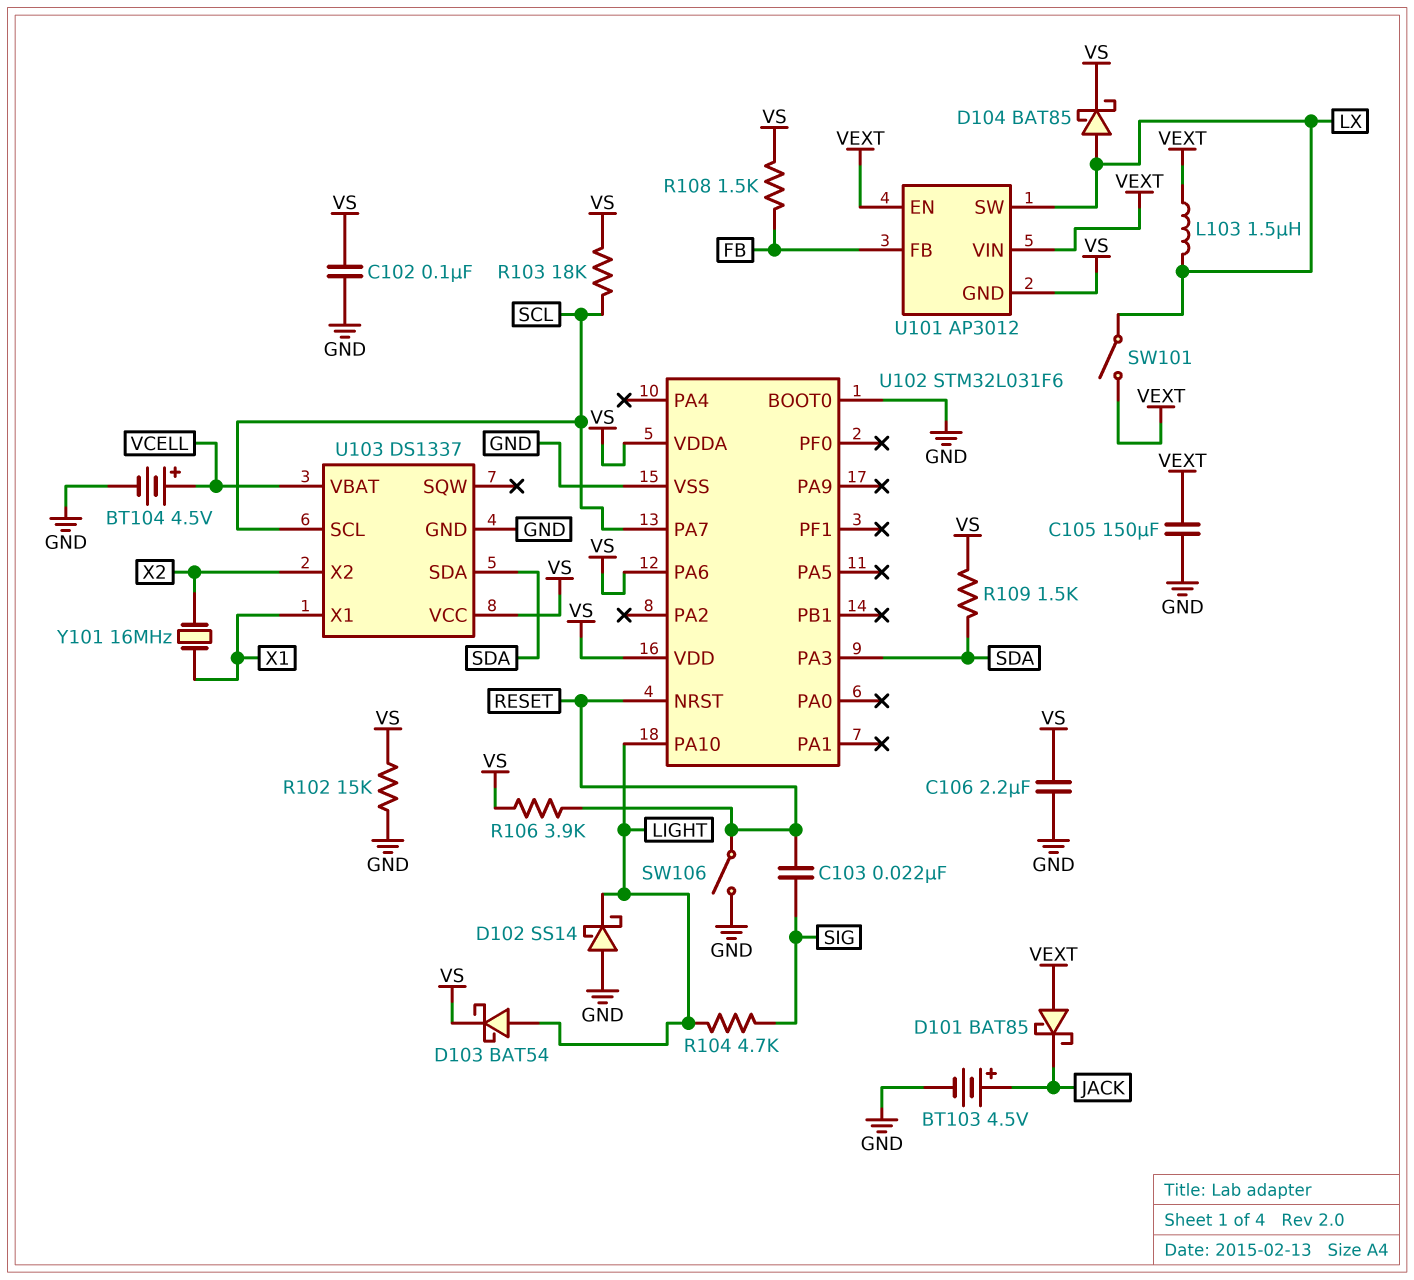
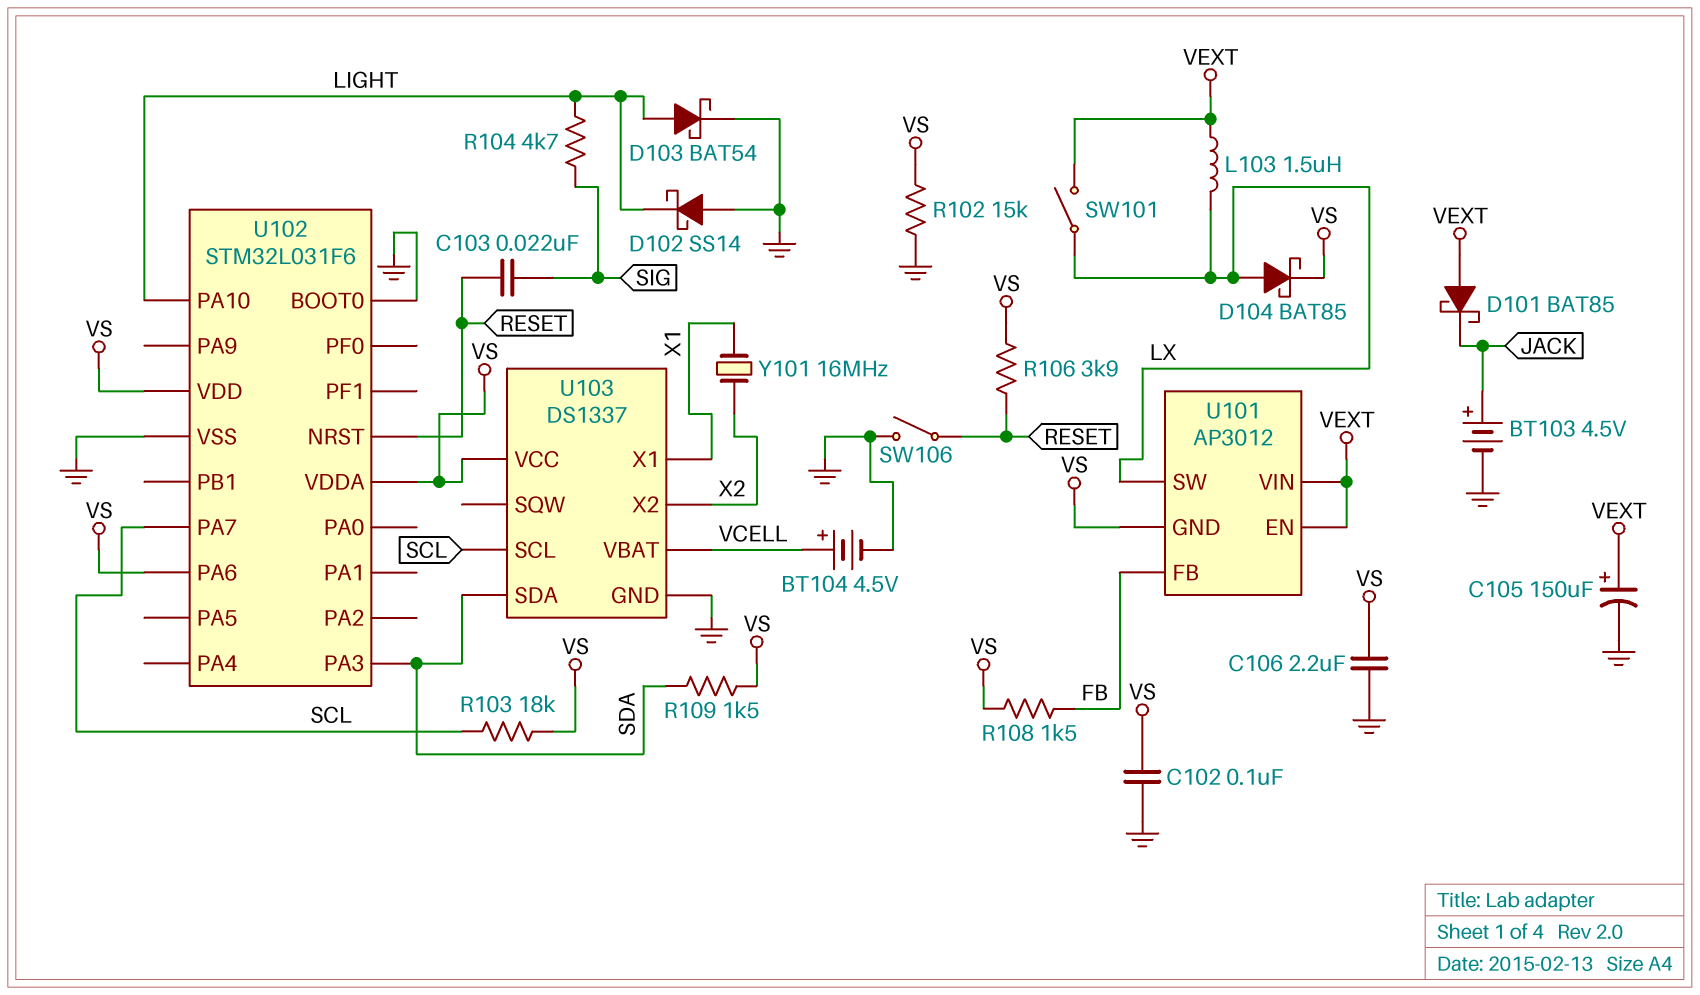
C105: 150uF (GND, VEXT) -> 150uF (plus VEXT, minus GND)
D103: schottky BAT54 (A LIGHT, K VS) -> schottky BAT54 (A LIGHT, K GND)

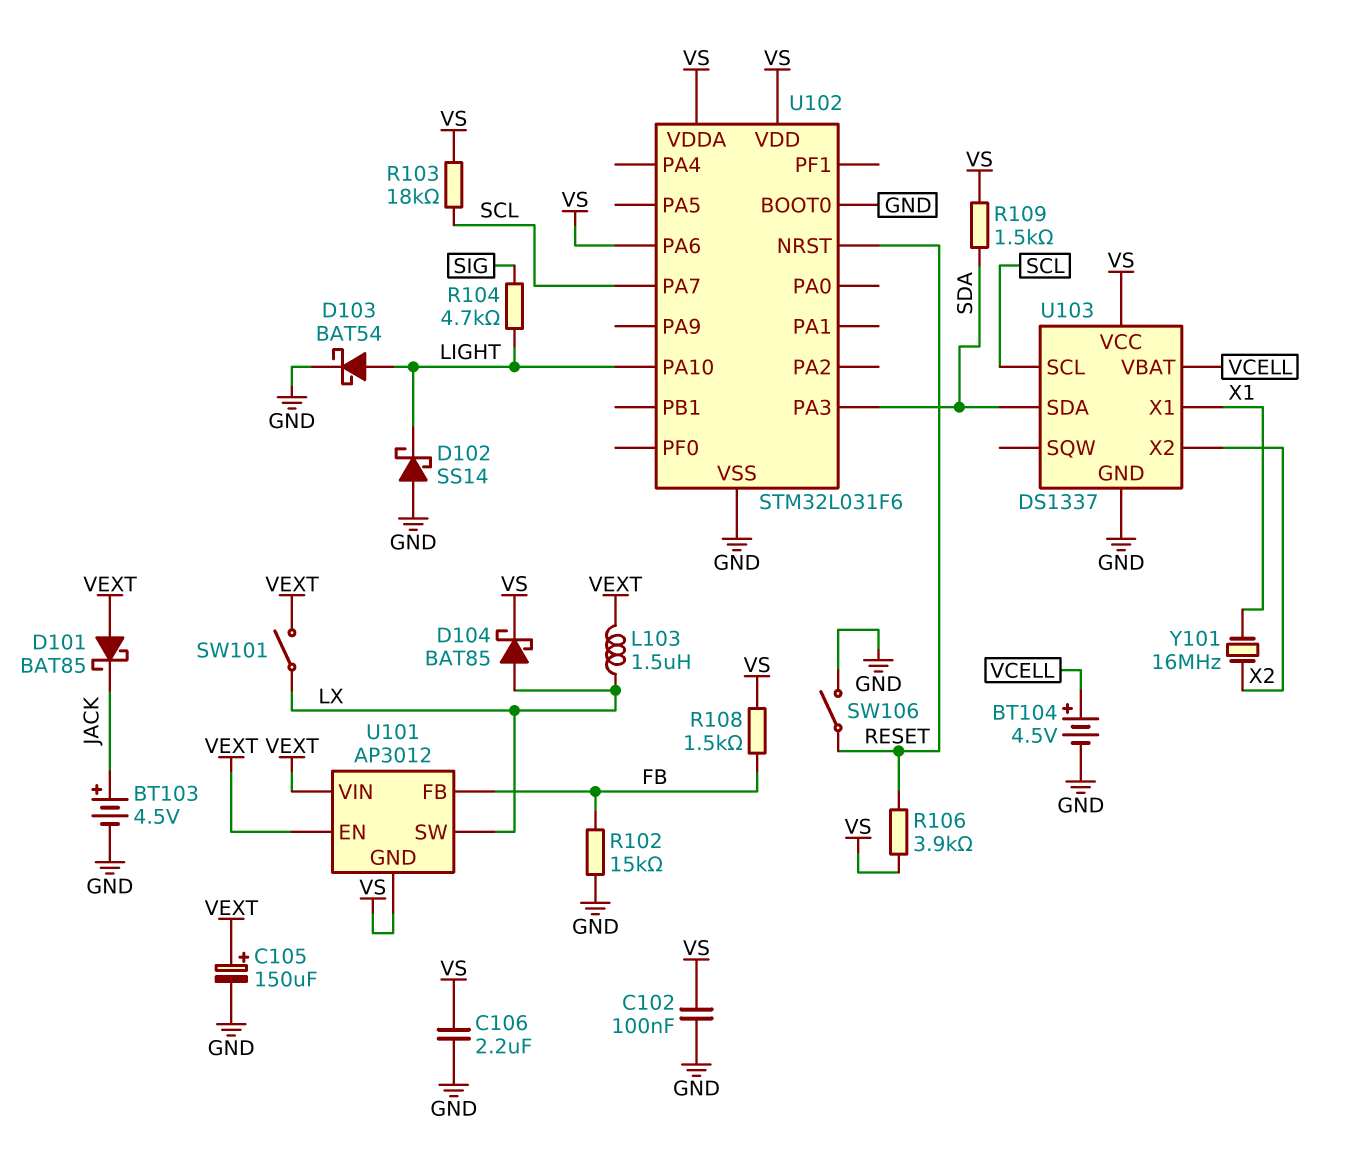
C103: 22nF (RESET, SIG) -> none
R102: 15k (GND, VS) -> 15k (FB, GND)

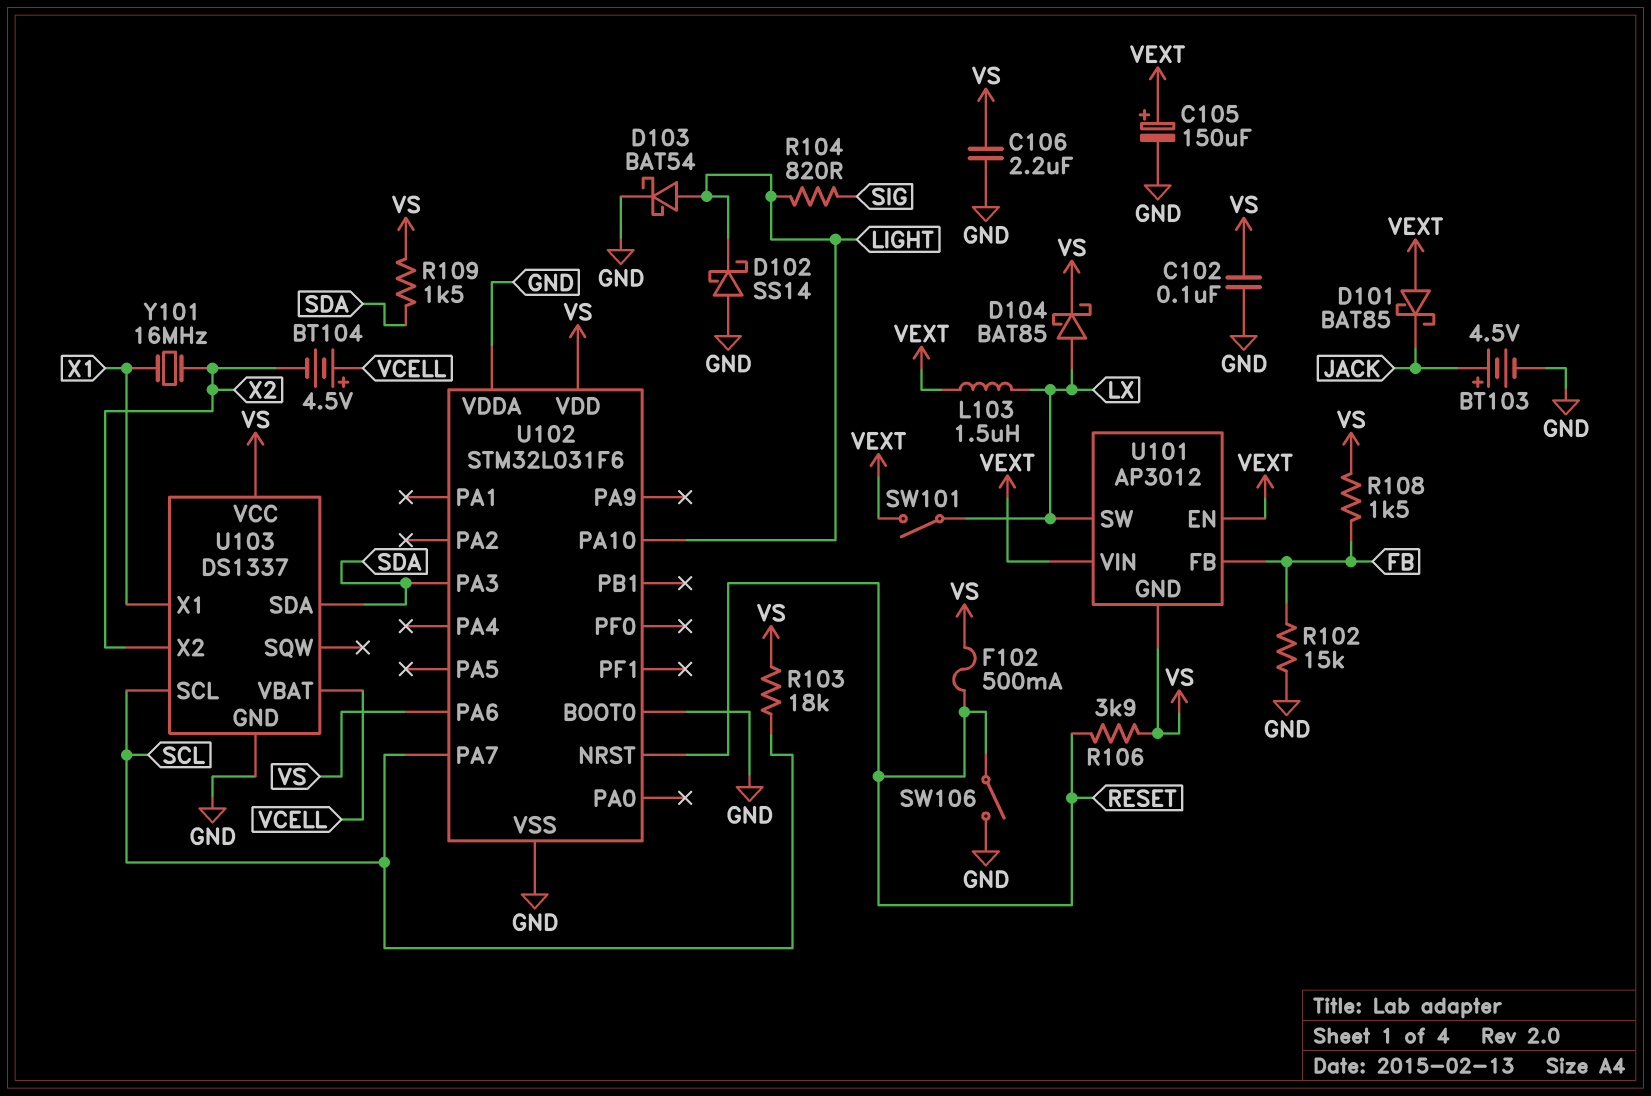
BT104: 4.5V (plus VCELL, minus GND) -> 4.5V (plus VCELL, minus X2)
F102: none -> 500mA (RESET, VS)
R104: 4.7k (LIGHT, SIG) -> 820 (LIGHT, SIG)
U102 pin VDDA: VS -> GND

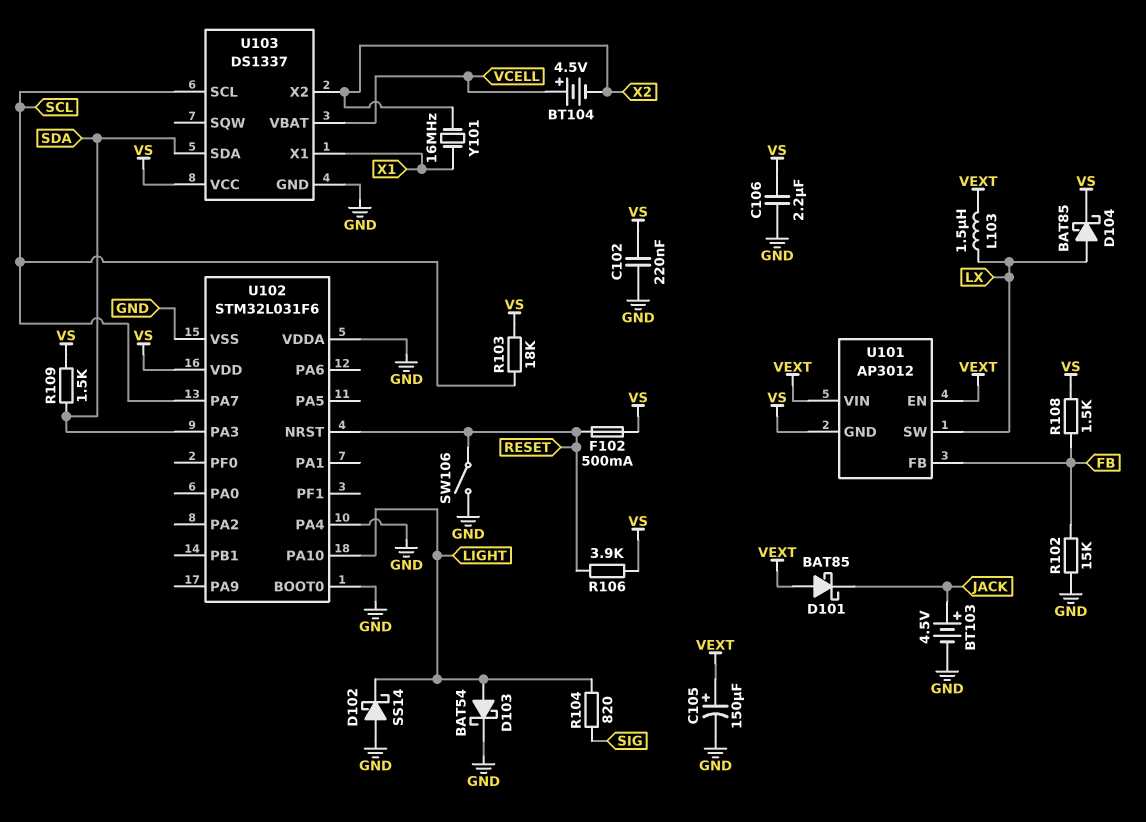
C102: 100nF (GND, VS) -> 220nF (GND, VS)
SW101: switch (LX, VEXT) -> none
U102 pin PA4: none -> GND
U102 pin PA6: VS -> none

